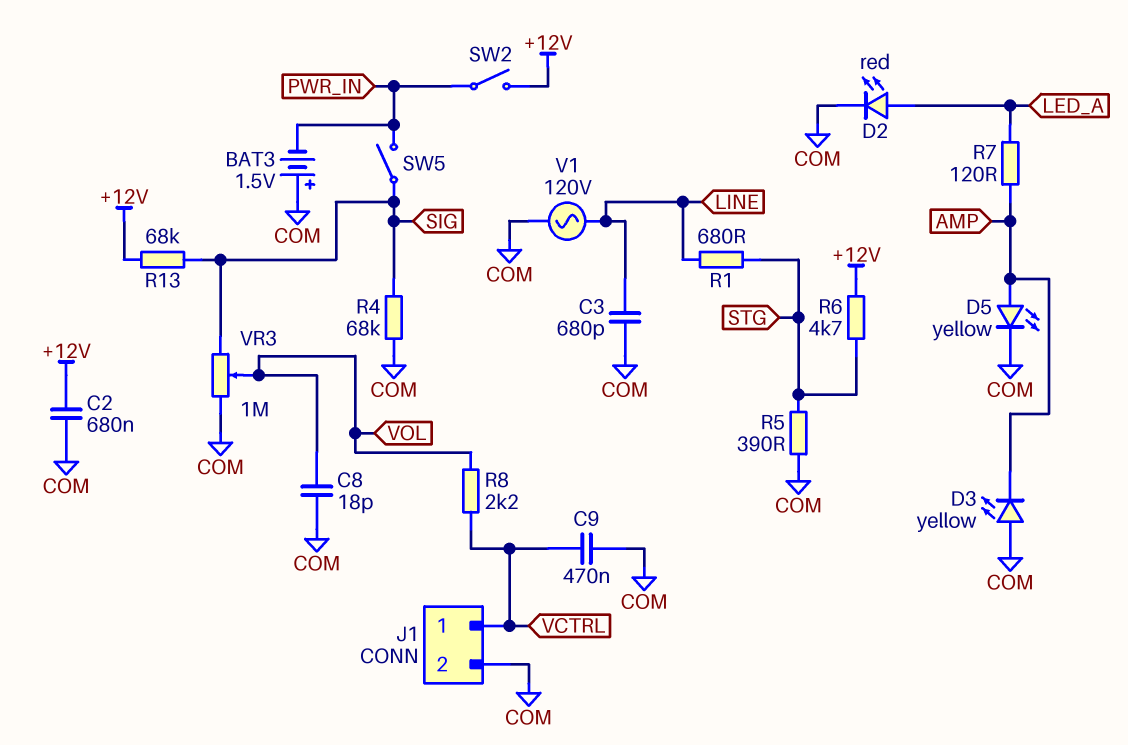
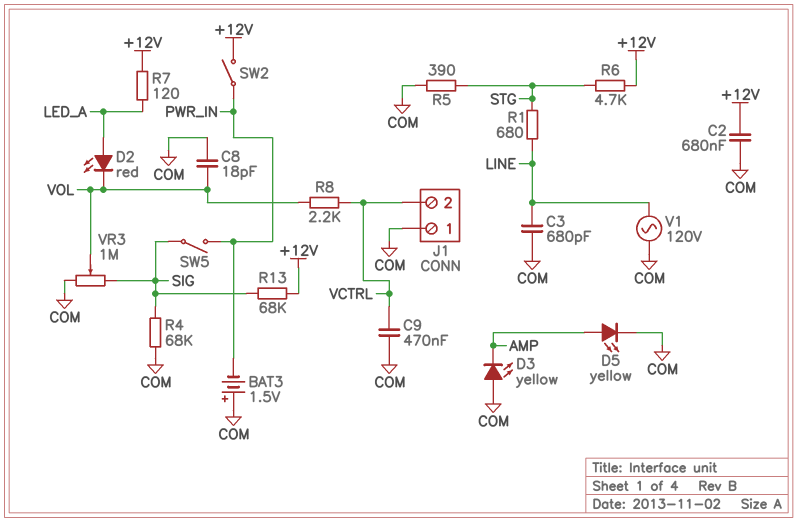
D2: LED red (A LED_A, K COM) -> LED red (A LED_A, K VOL)
J1 pin 1: VCTRL -> COM
J1 pin 2: COM -> VCTRL
R7: 120 (AMP, LED_A) -> 120 (+12V, LED_A)

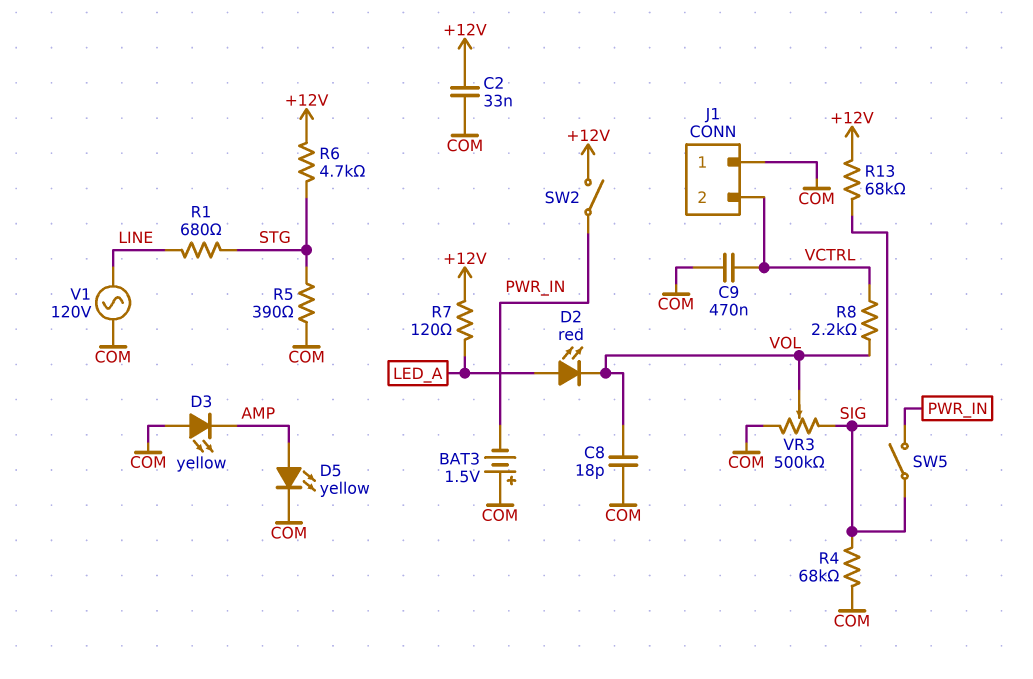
C2: 680nF (+12V, COM) -> 33nF (+12V, COM)
C3: 680pF (COM, LINE) -> none
VR3: 1M (COM, SIG, wiper VOL) -> 500k (COM, SIG, wiper VOL)

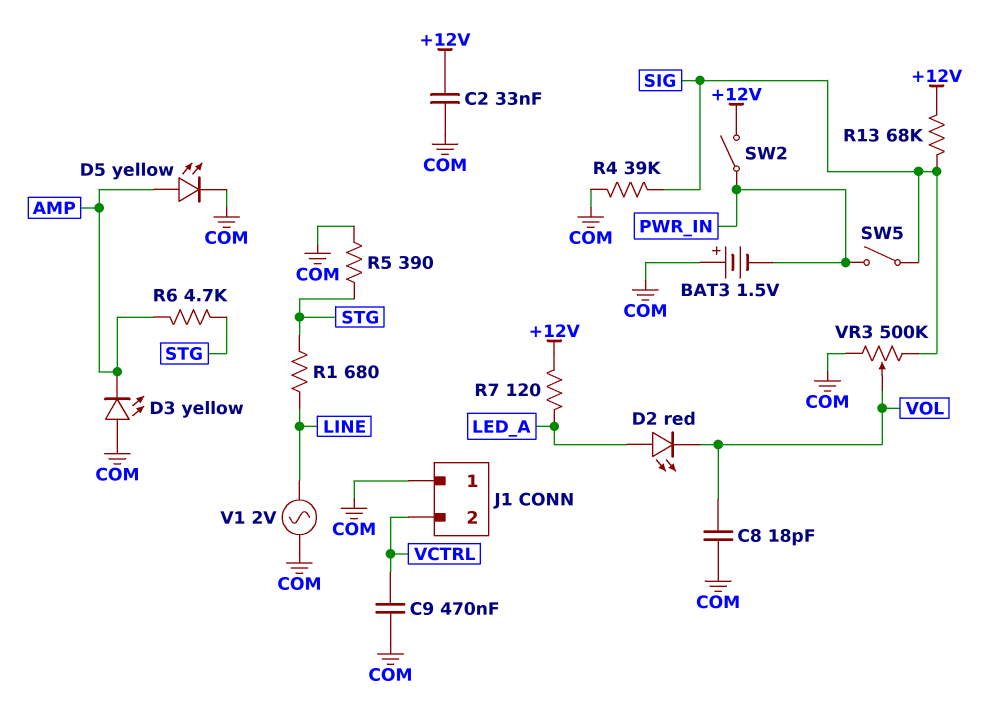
R4: 68k (COM, SIG) -> 39k (COM, SIG)
R6: 4.7k (+12V, STG) -> 4.7k (AMP, STG)
R8: 2.2k (VCTRL, VOL) -> none
V1: AC 120V (COM, LINE) -> AC 2V (COM, LINE)

